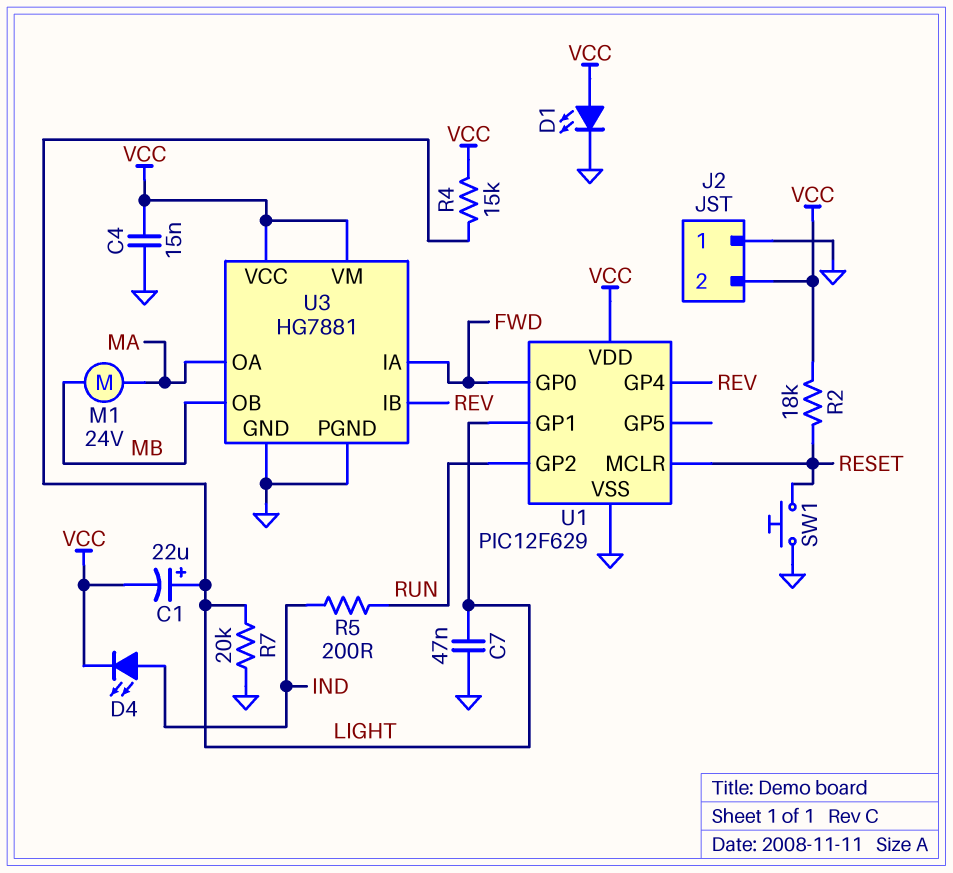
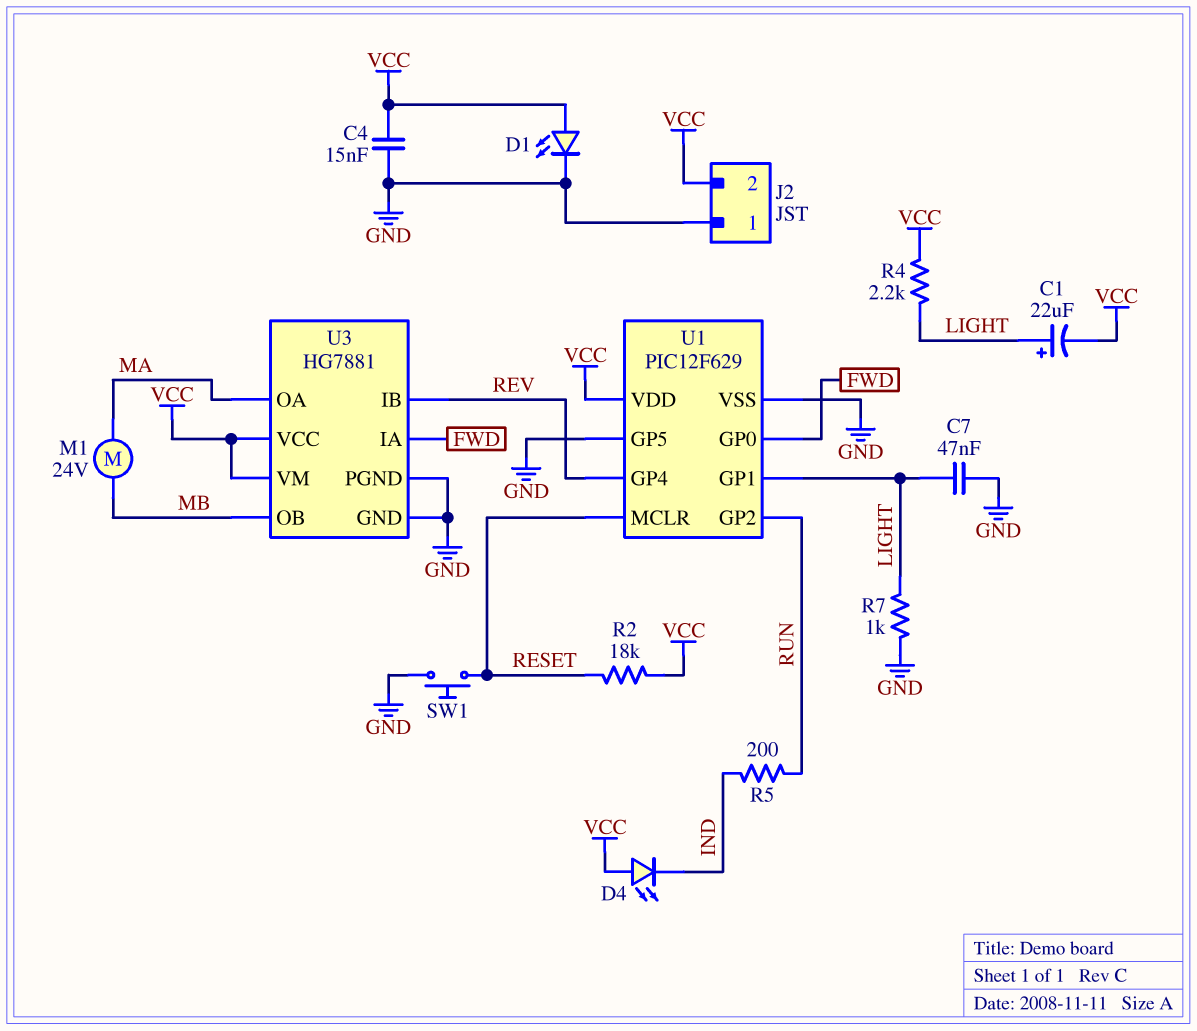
D4: LED (A IND, K VCC) -> LED (A VCC, K IND)
R4: 15k (LIGHT, VCC) -> 2.2k (LIGHT, VCC)
R7: 20k (GND, LIGHT) -> 1k (GND, LIGHT)
U1 pin GP5: none -> GND

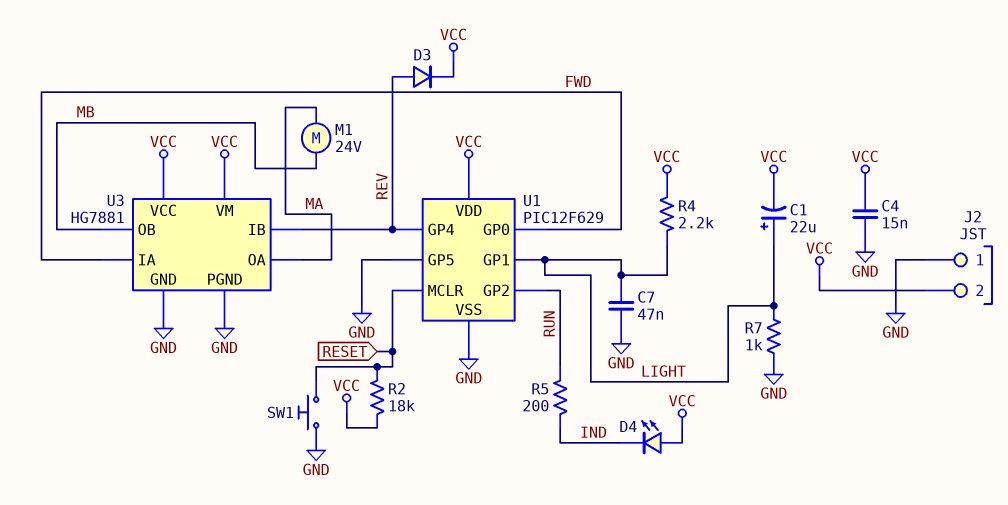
D1: LED (A VCC, K GND) -> none
D3: none -> diode (A REV, K VCC)

